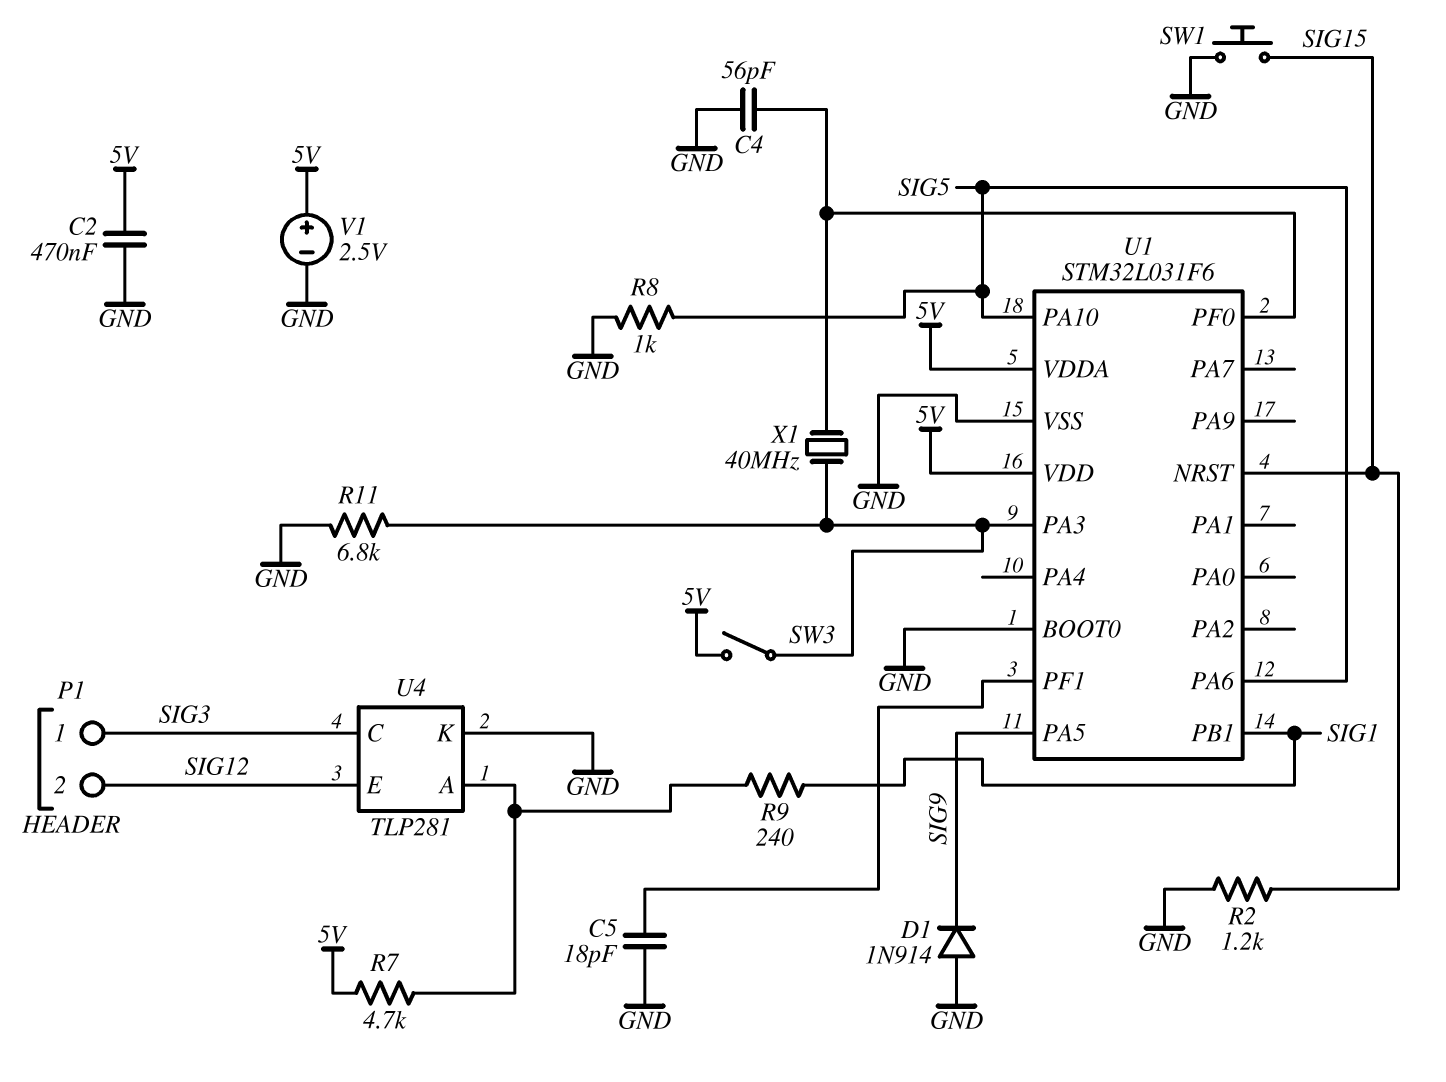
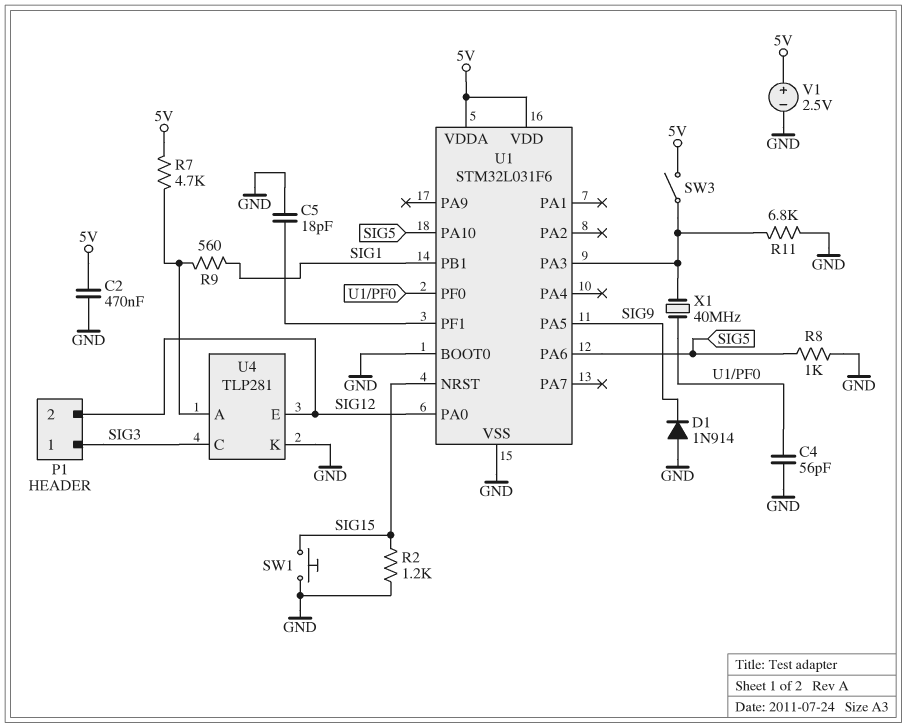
R9: 240 (SIG1, U4/A) -> 560 (SIG1, U4/A)
U1 pin PA0: none -> SIG12

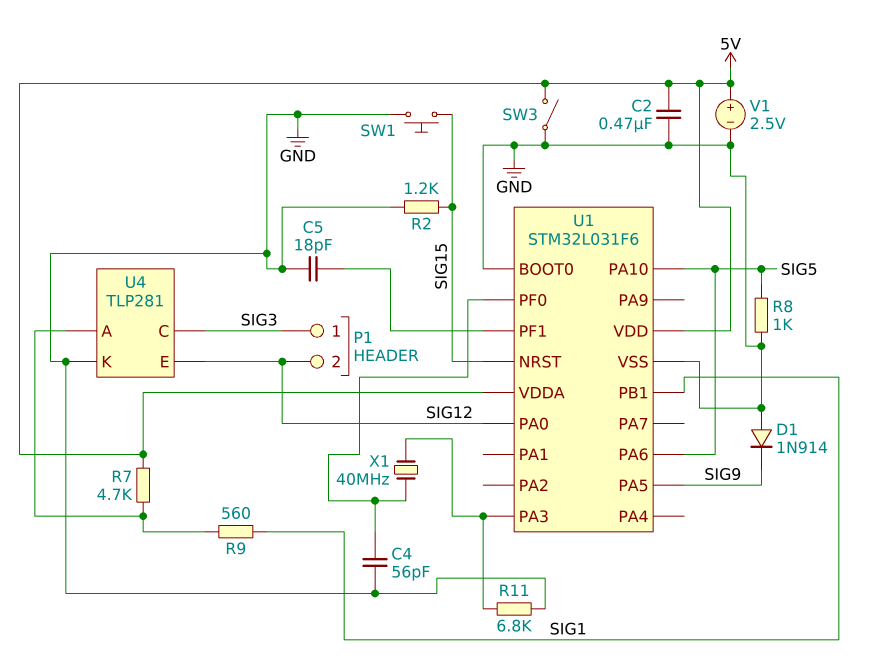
SW3: switch (5V, U1/PA3) -> switch (5V, GND)

